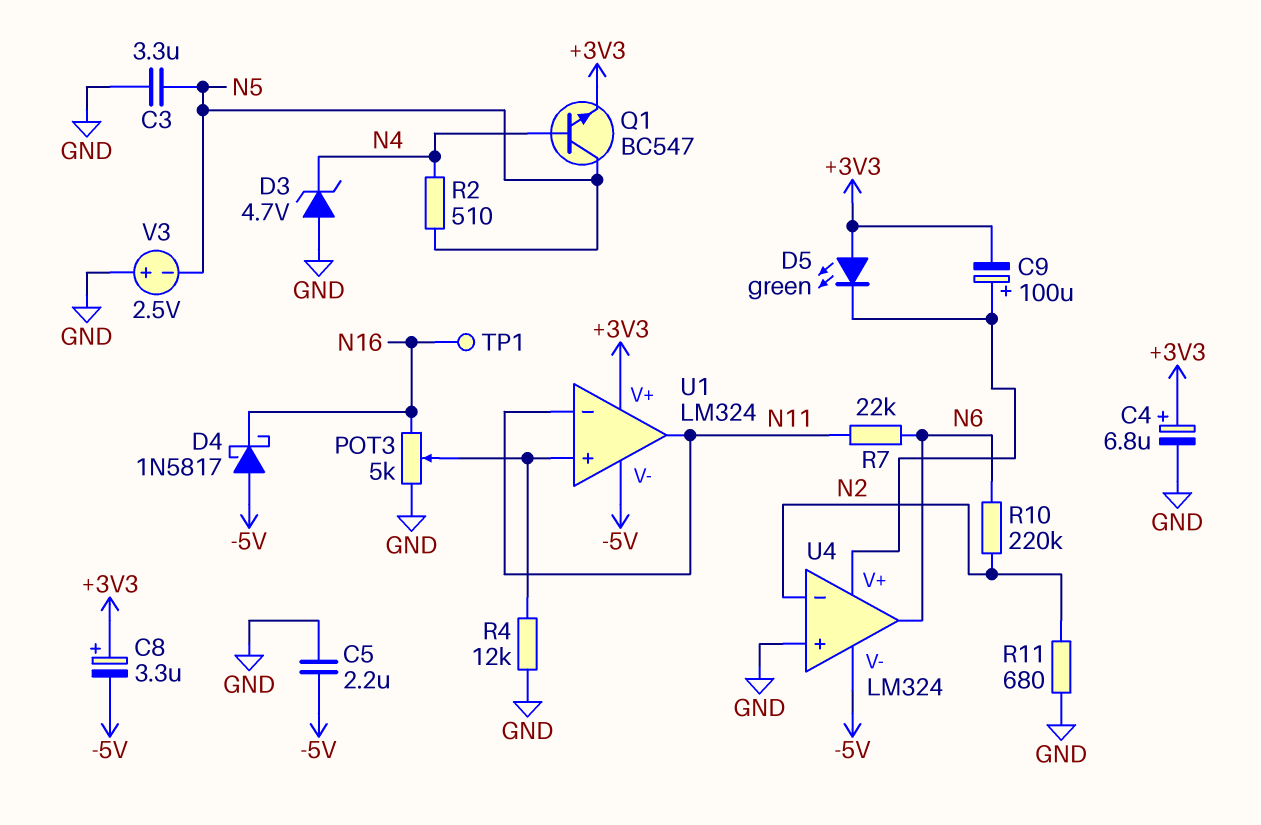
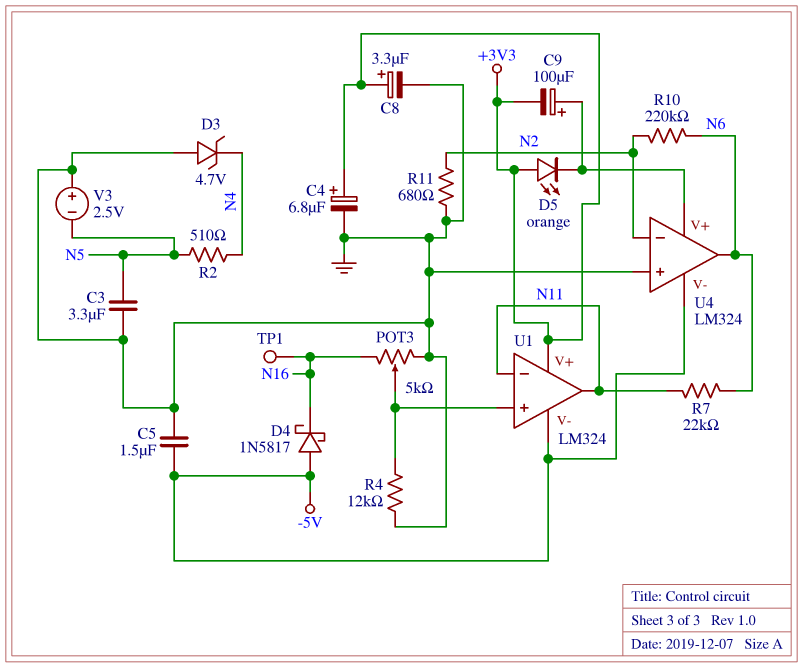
C5: 2.2uF (-5V, GND) -> 1.5uF (-5V, GND)
C8: 3.3uF (plus +3V3, minus -5V) -> 3.3uF (plus +3V3, minus GND)
D5: LED green (A +3V3, K U4/V+) -> LED orange (A +3V3, K U4/V+)
Q1: NPN BC547 (B N4, C N5, E +3V3) -> none

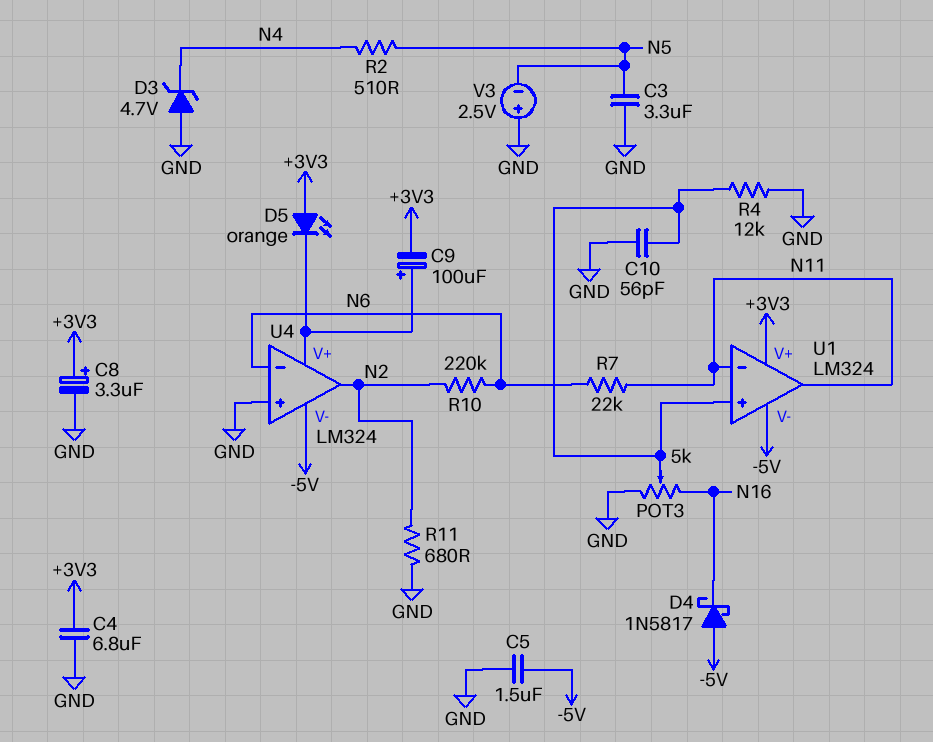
C4: 6.8uF (plus +3V3, minus GND) -> 6.8uF (+3V3, GND)
C10: none -> 56pF (GND, U1/in+)
TP1: test point (N16) -> none
U4 pin in-: N2 -> N6
U4 pin out: N6 -> N2

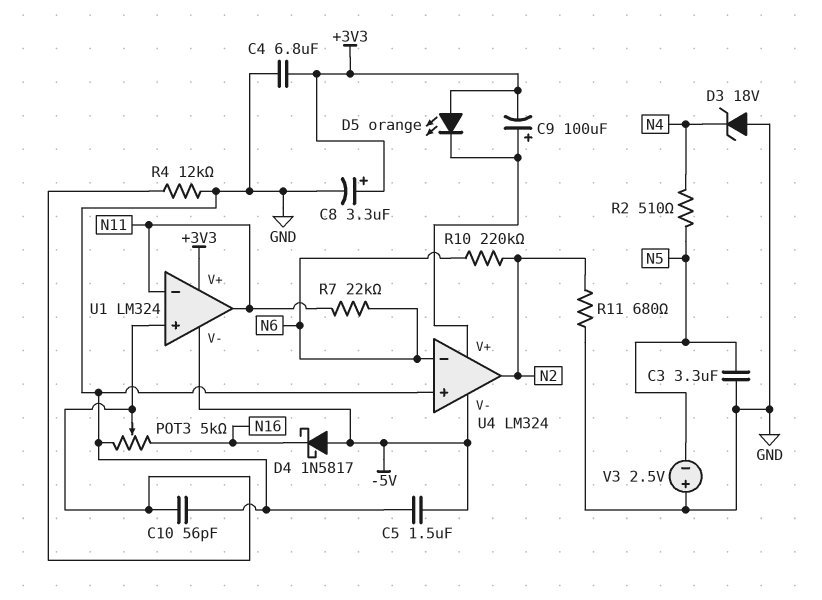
D3: zener 4.7V (A GND, K N4) -> zener 18V (A GND, K N4)

